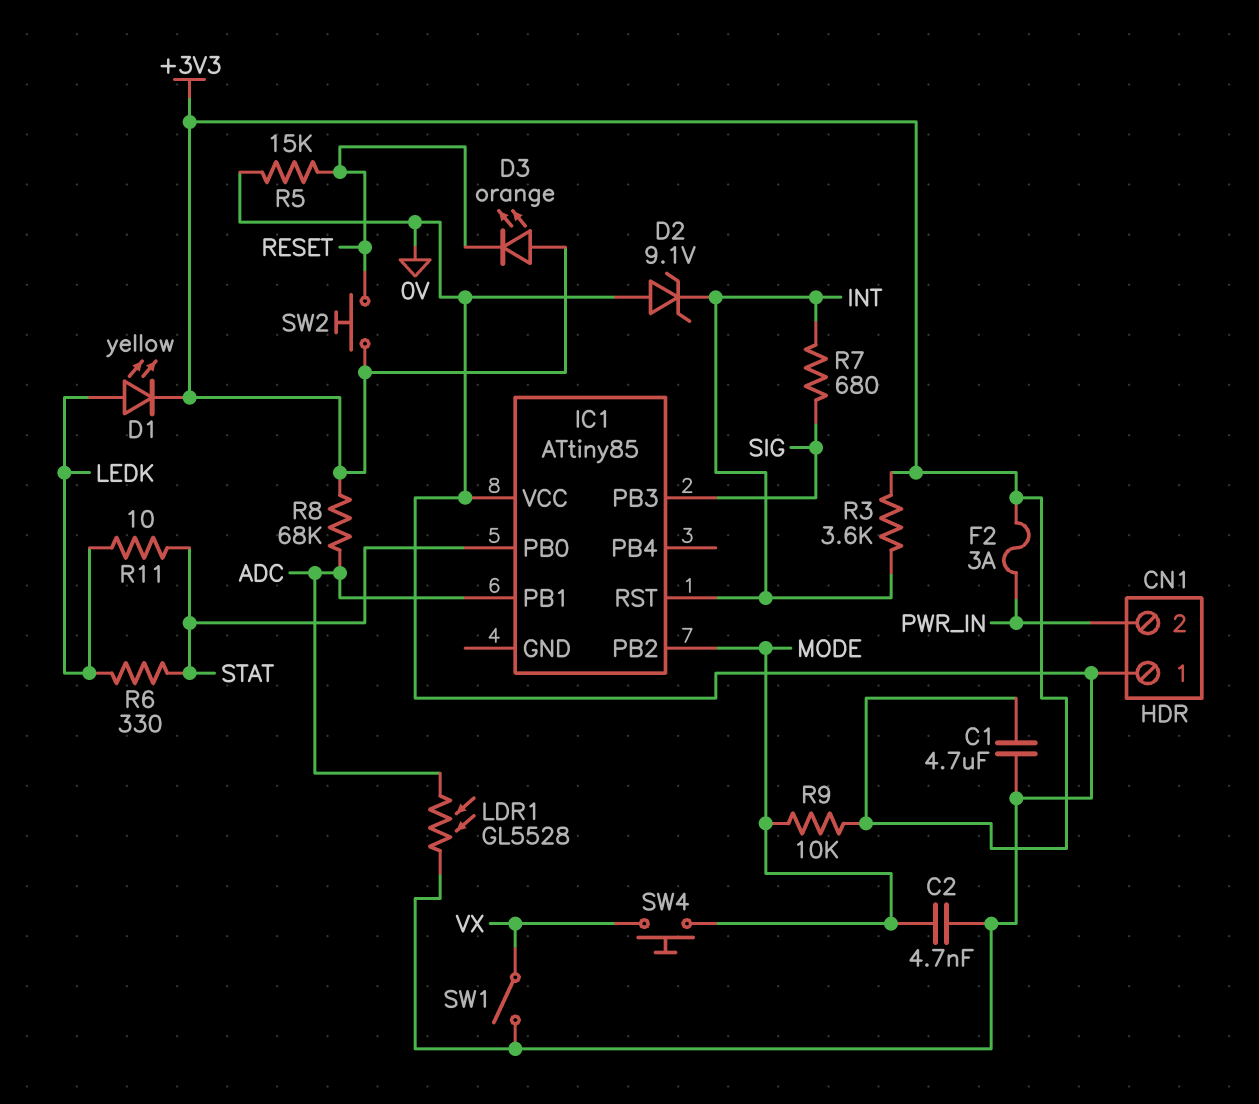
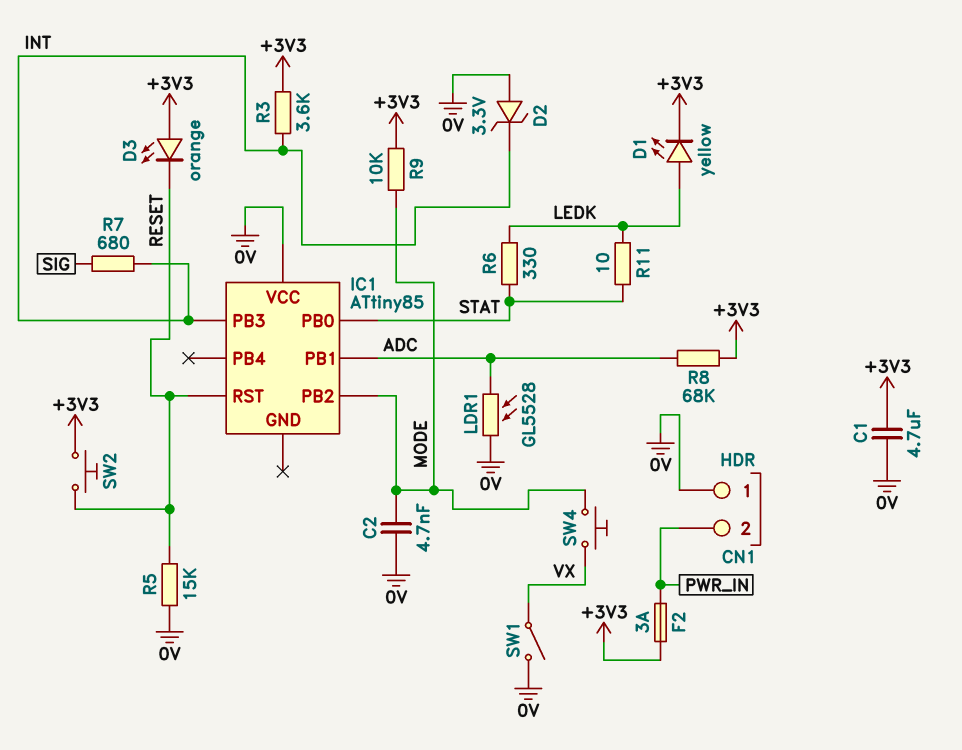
D2: zener 9.1V (A 0V, K INT) -> zener 3.3V (A 0V, K INT)
IC1 pin PB3: SIG -> INT
IC1 pin RST: INT -> RESET

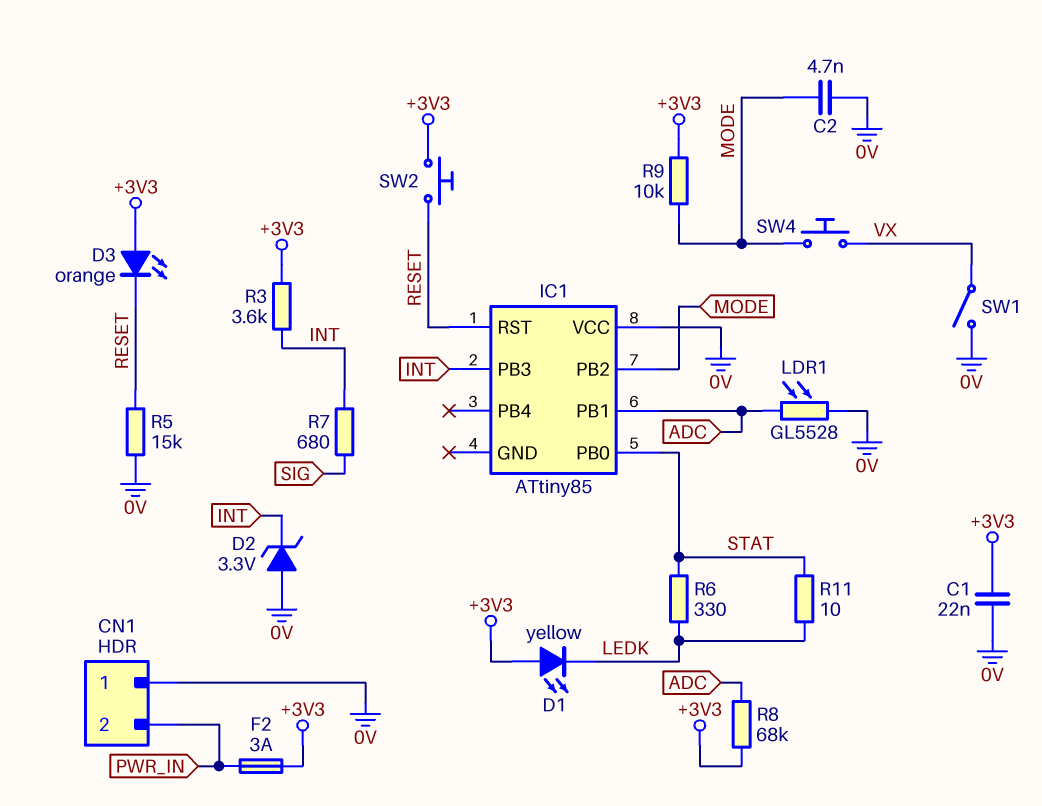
C1: 4.7uF (+3V3, 0V) -> 22nF (+3V3, 0V)
D1: LED yellow (A LEDK, K +3V3) -> LED yellow (A +3V3, K LEDK)

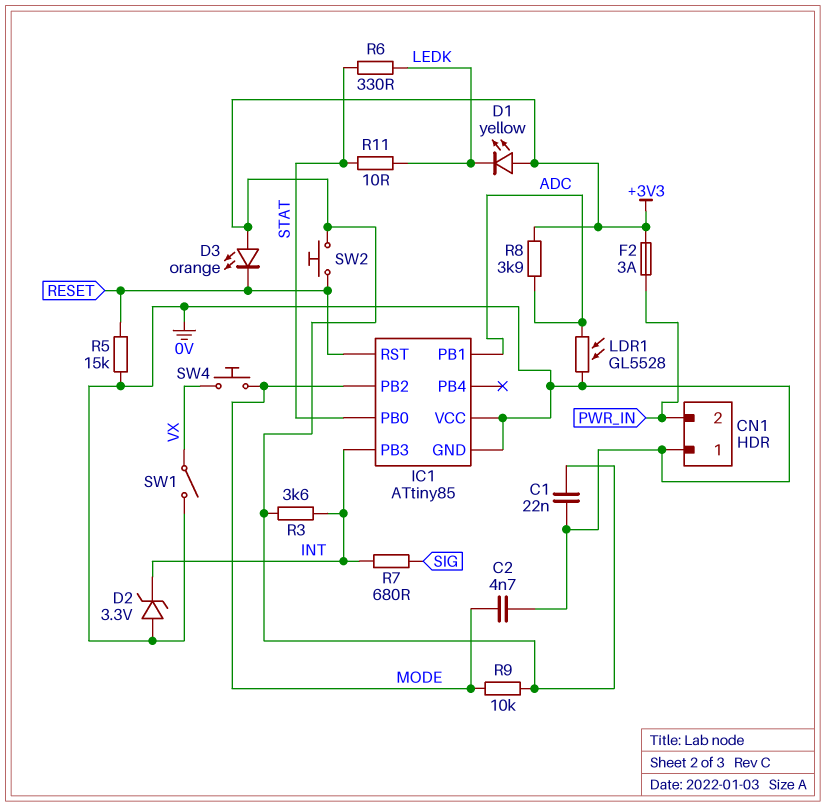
IC1 pin GND: none -> 0V
R8: 68k (+3V3, ADC) -> 3.9k (+3V3, ADC)

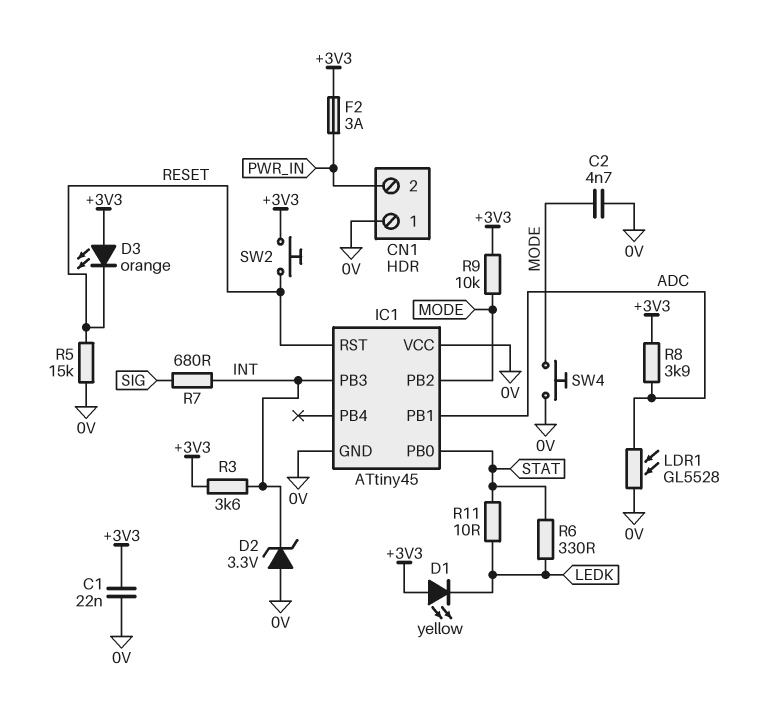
IC1: ATtiny85 -> ATtiny45
SW1: switch (0V, VX) -> none
SW4: button (MODE, VX) -> button (0V, MODE)

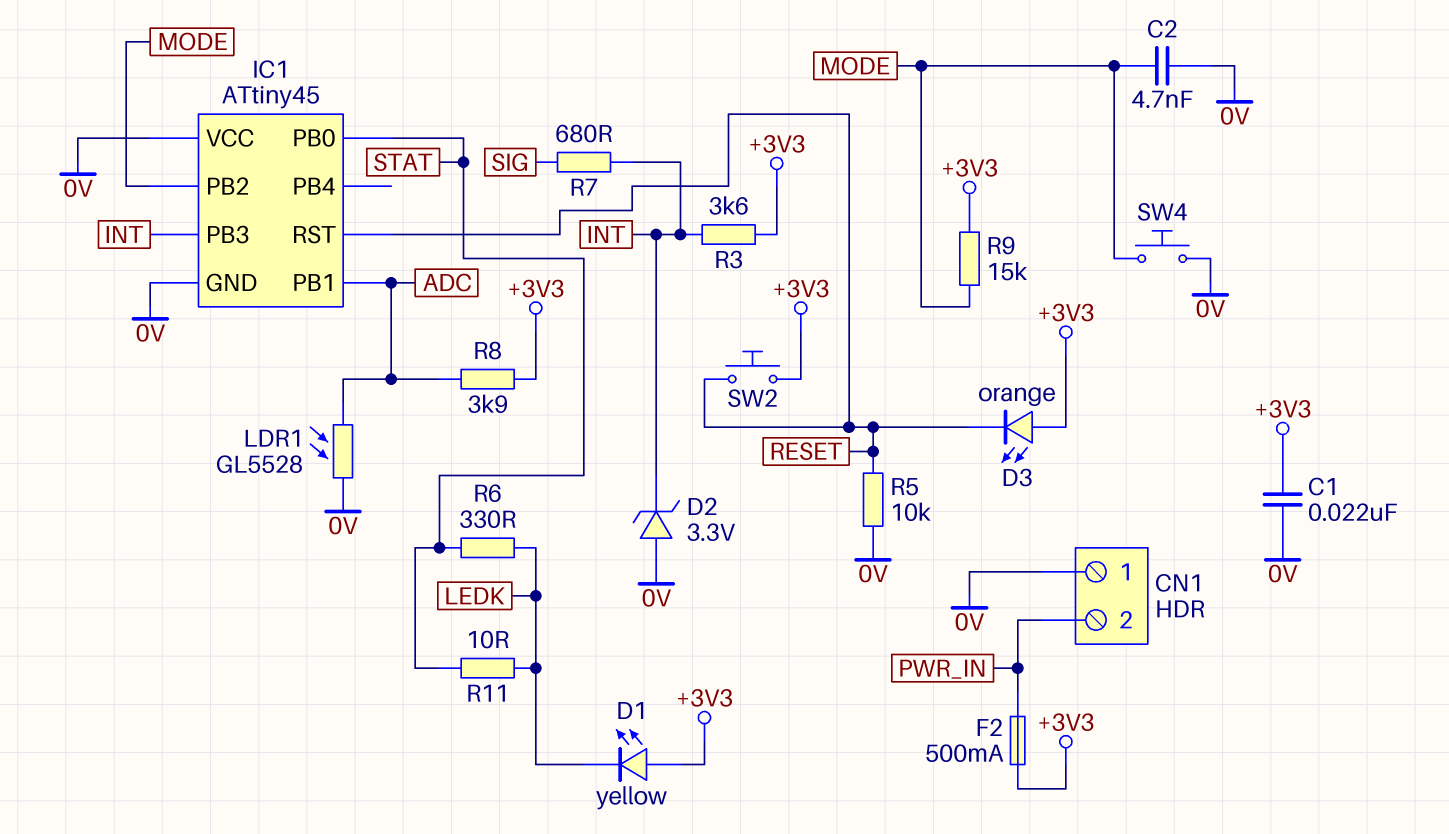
F2: 3A (+3V3, PWR_IN) -> 500mA (+3V3, PWR_IN)
R5: 15k (0V, RESET) -> 10k (0V, RESET)
R9: 10k (+3V3, MODE) -> 15k (+3V3, MODE)

